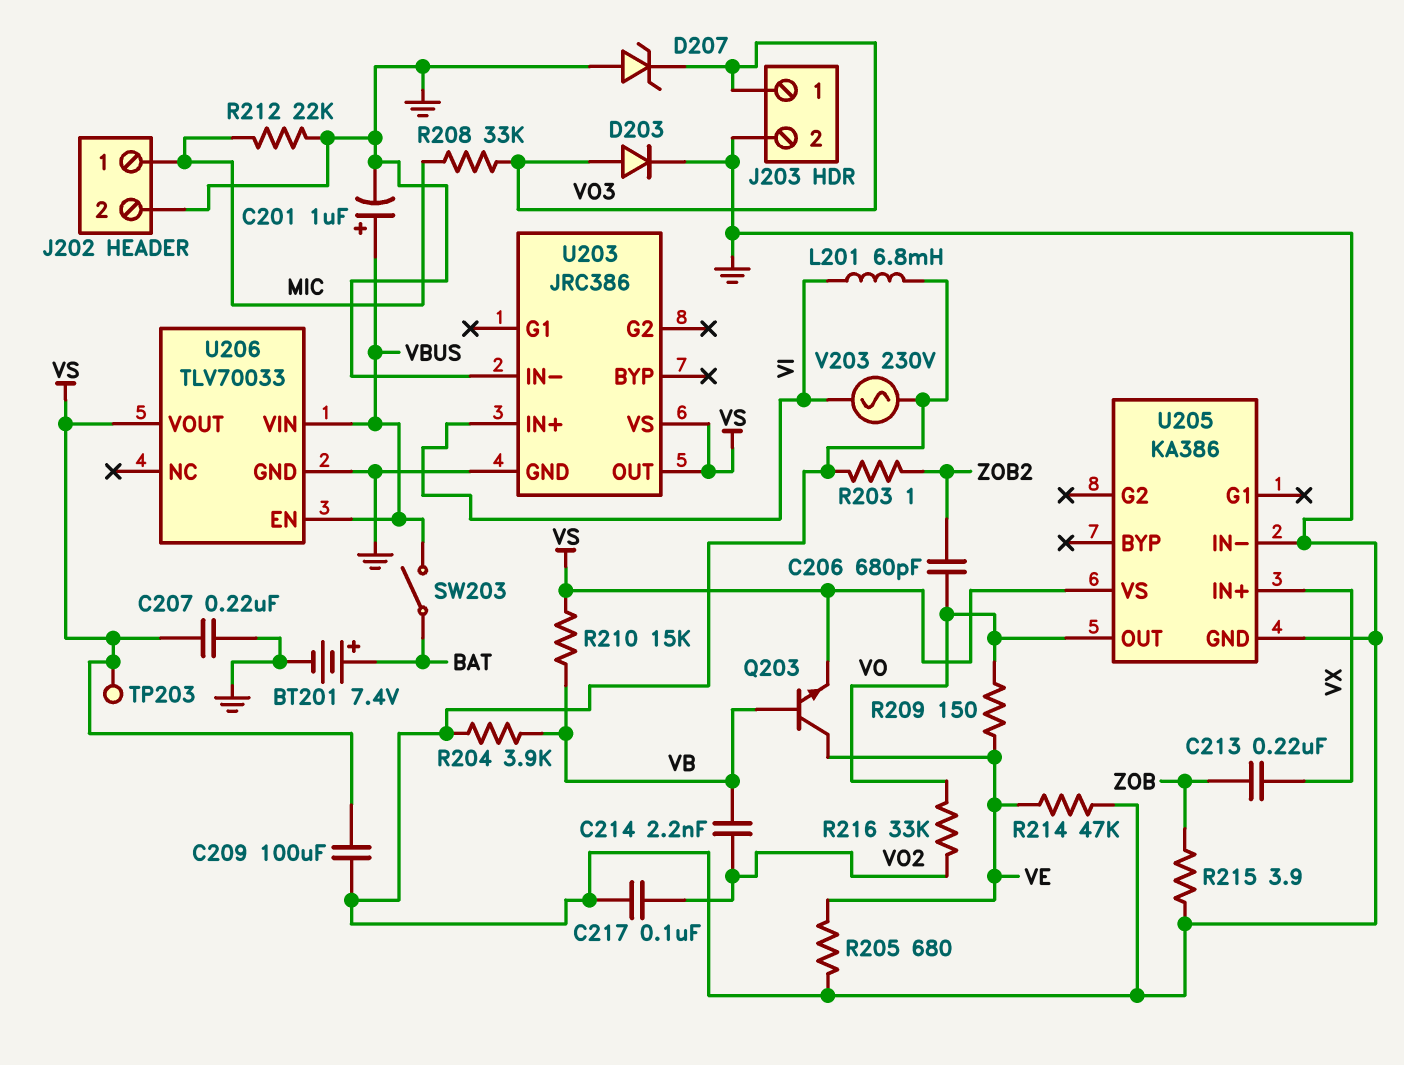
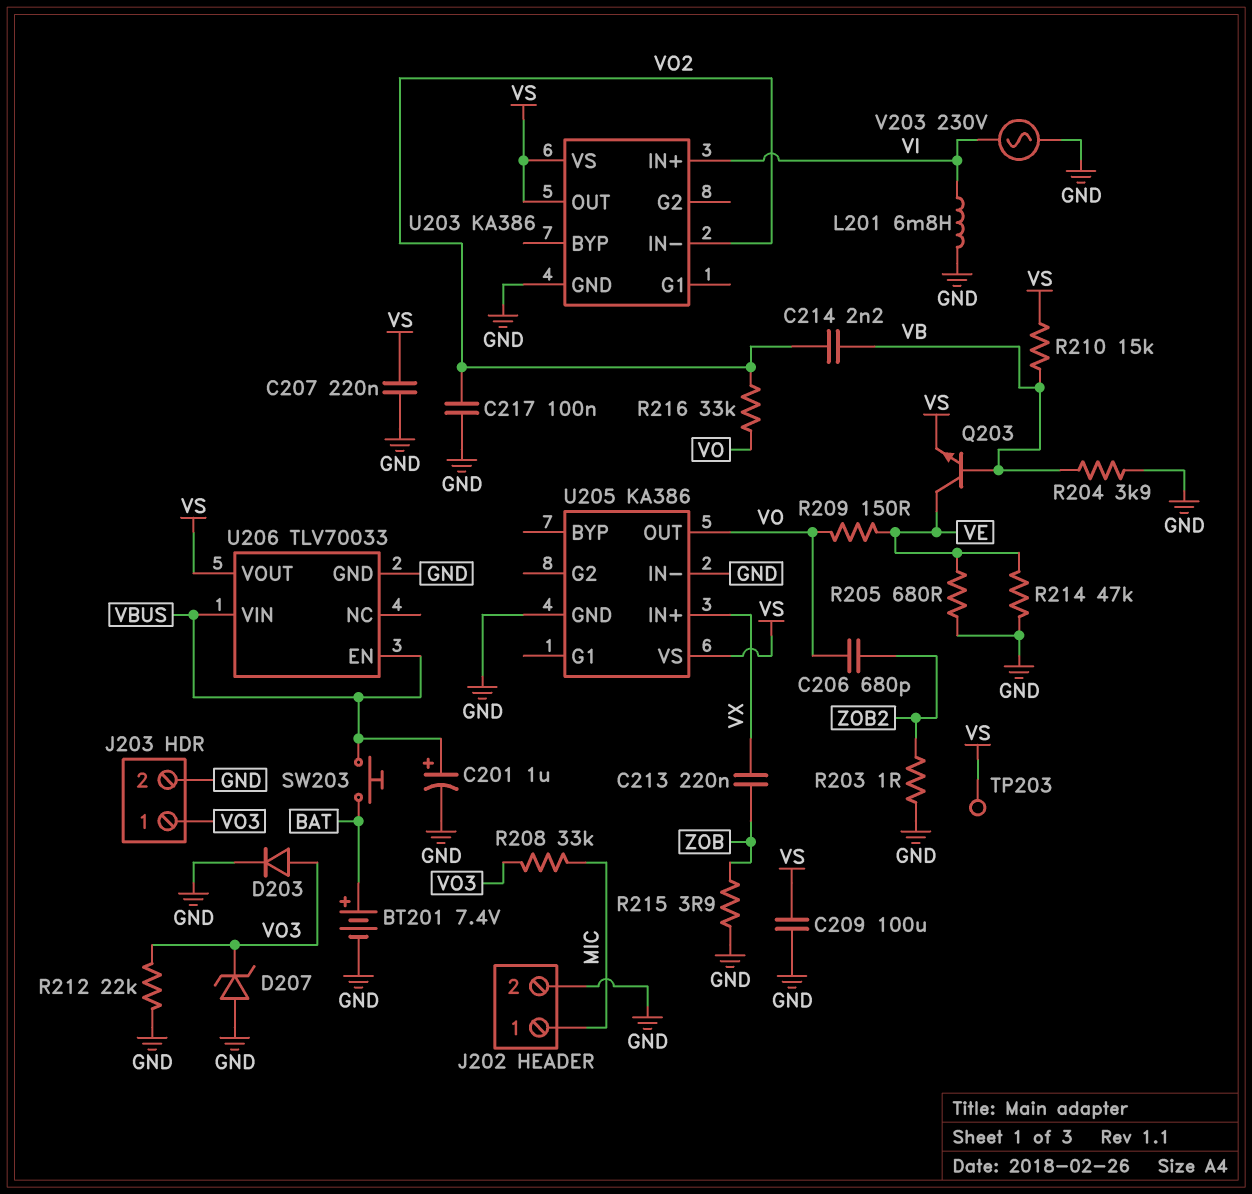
R212: 22k (GND, MIC) -> 22k (GND, VO3)
SW203: switch (BAT, VBUS) -> button (BAT, VBUS)
U203: JRC386 -> KA386
U203 pin IN-: GND -> VO2

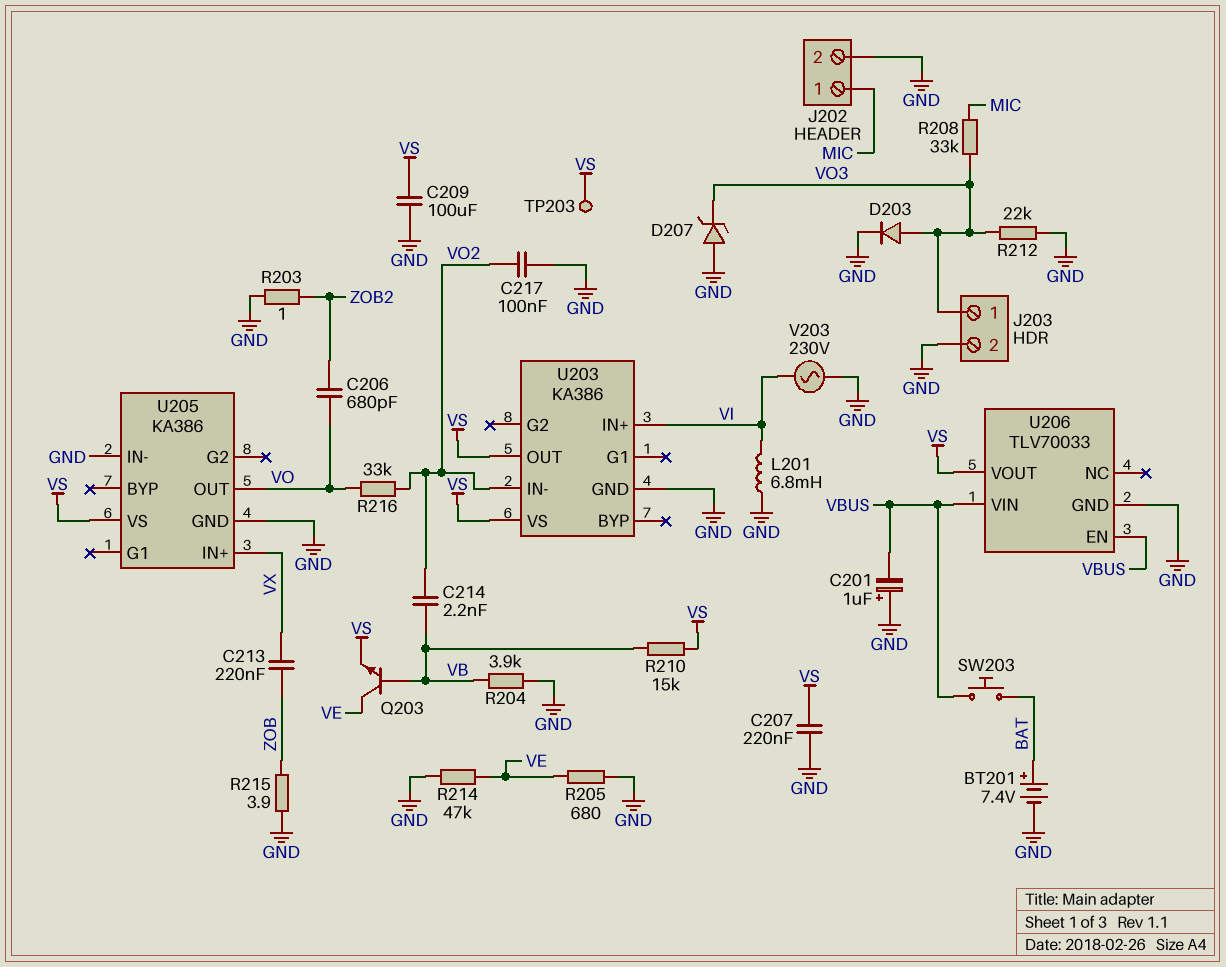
C201: 1uF (plus VBUS, minus GND) -> 1uF (plus GND, minus VBUS)
R209: 150 (VE, VO) -> none

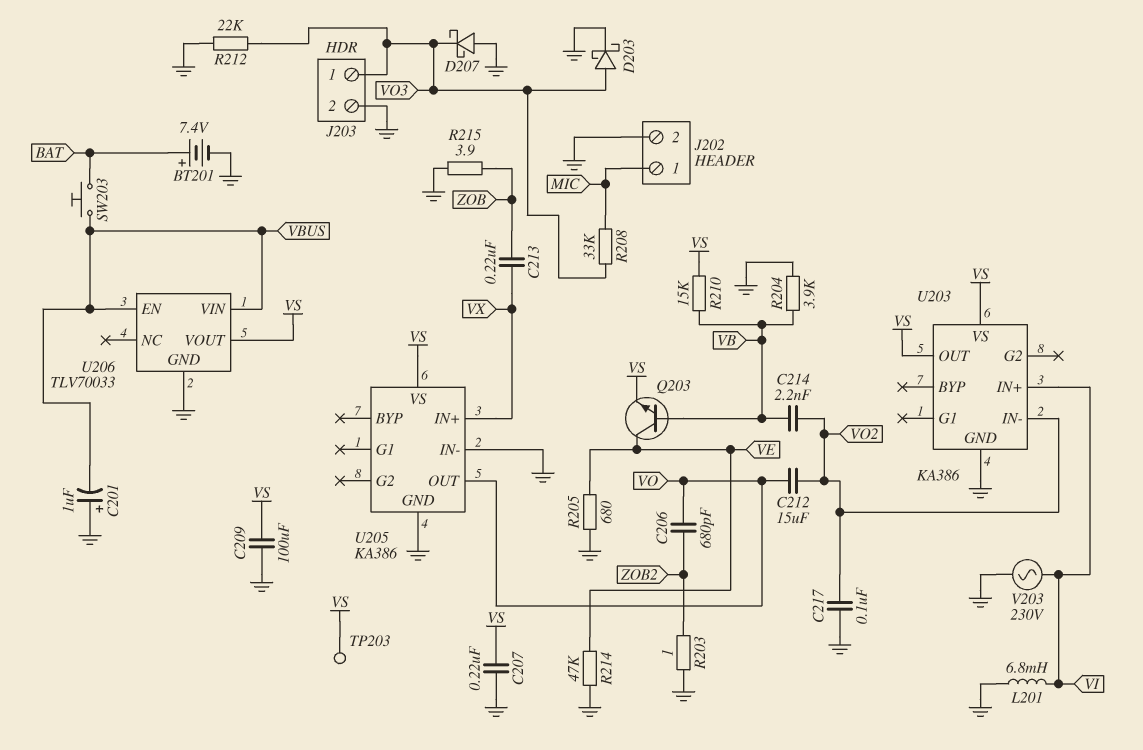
C212: none -> 15uF (VO, VO2)
D203: diode (A VO3, K GND) -> schottky (A VO3, K GND)
D207: zener (A GND, K VO3) -> schottky (A GND, K VO3)
R216: 33k (VO, VO2) -> none

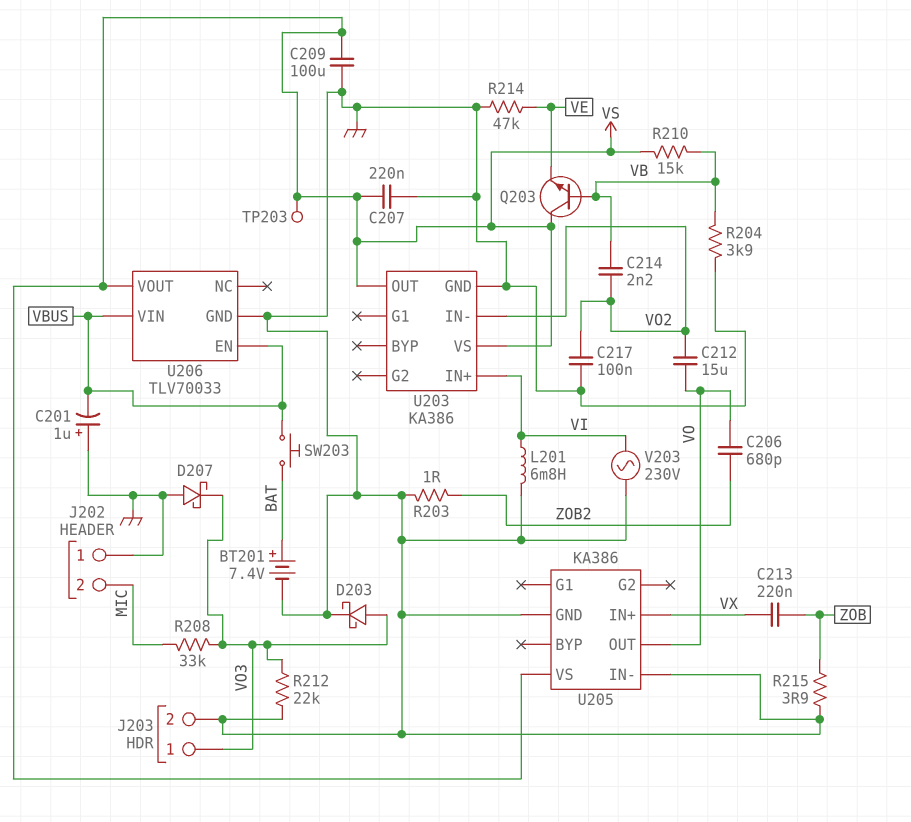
J202 pin 1: MIC -> GND
J202 pin 2: GND -> MIC
Q203: NPN (B VB, C VE, E VS) -> NPN (B VB, C VS, E VE)
R205: 680 (GND, VE) -> none

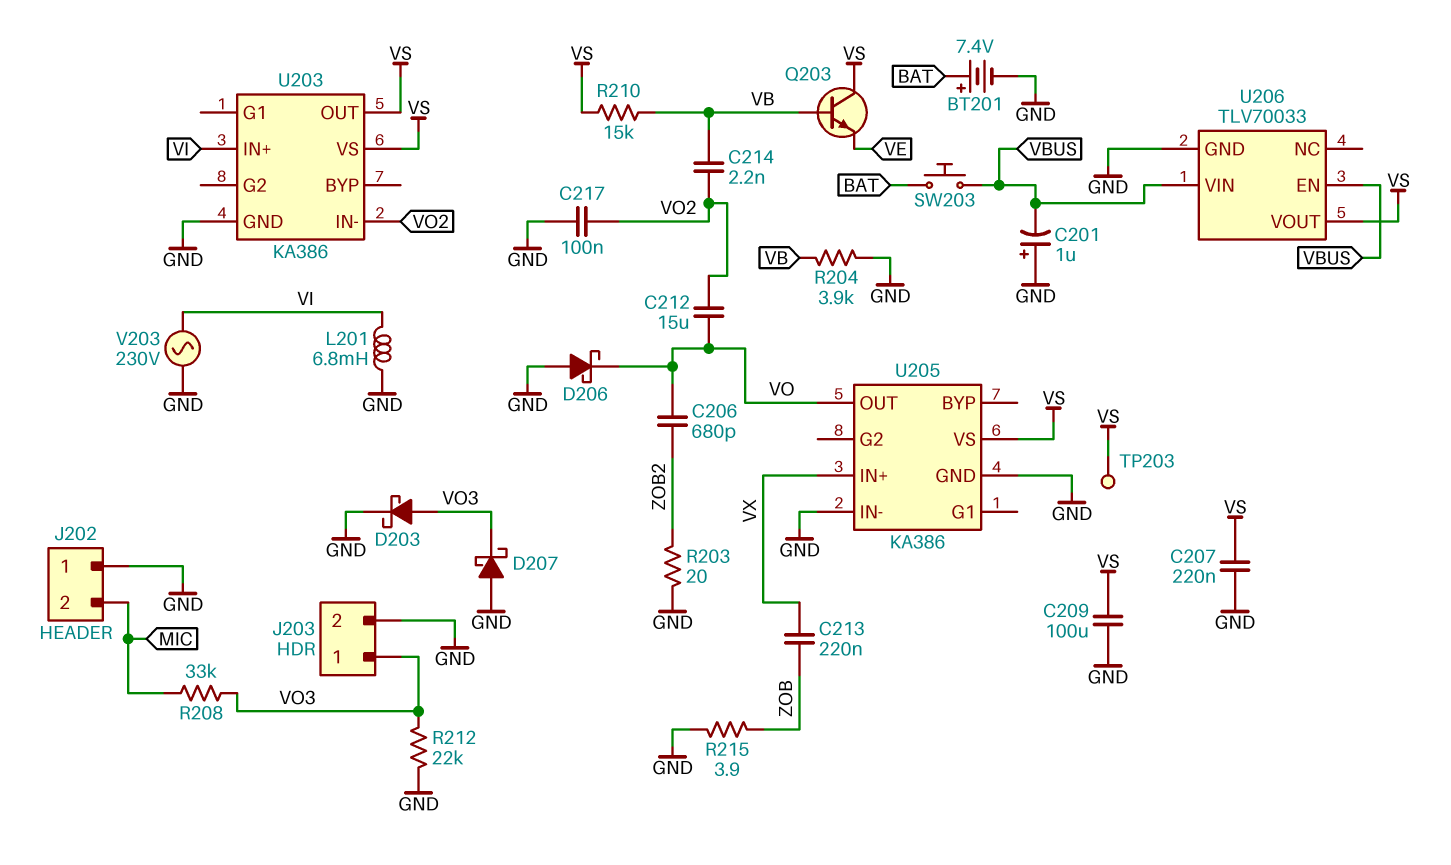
D206: none -> schottky (A GND, K VO)
R203: 1 (GND, ZOB2) -> 20 (GND, ZOB2)
R214: 47k (GND, VE) -> none

